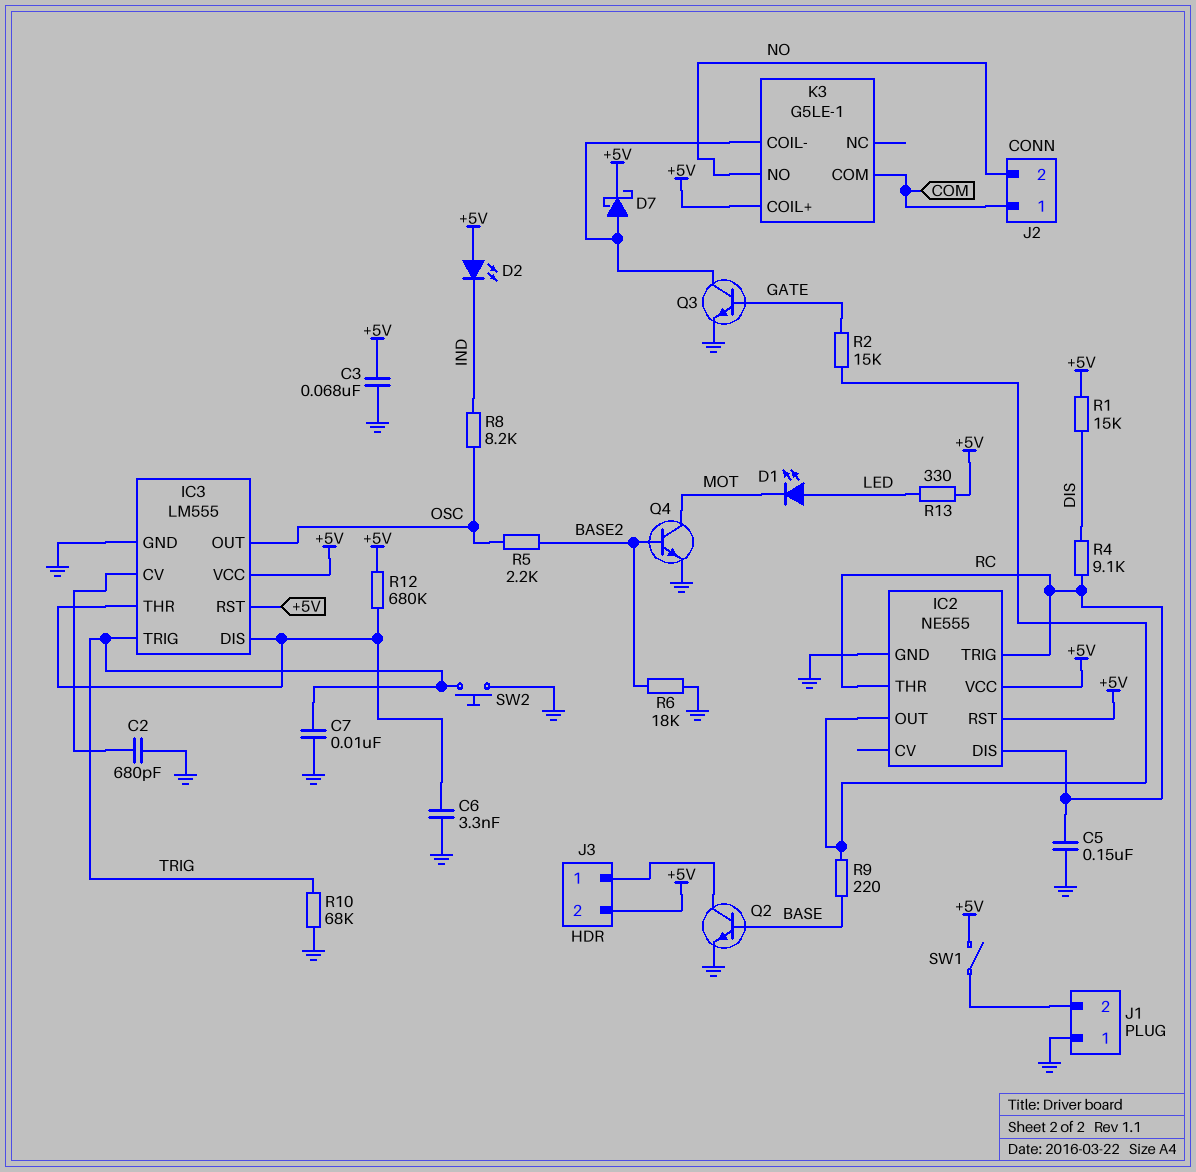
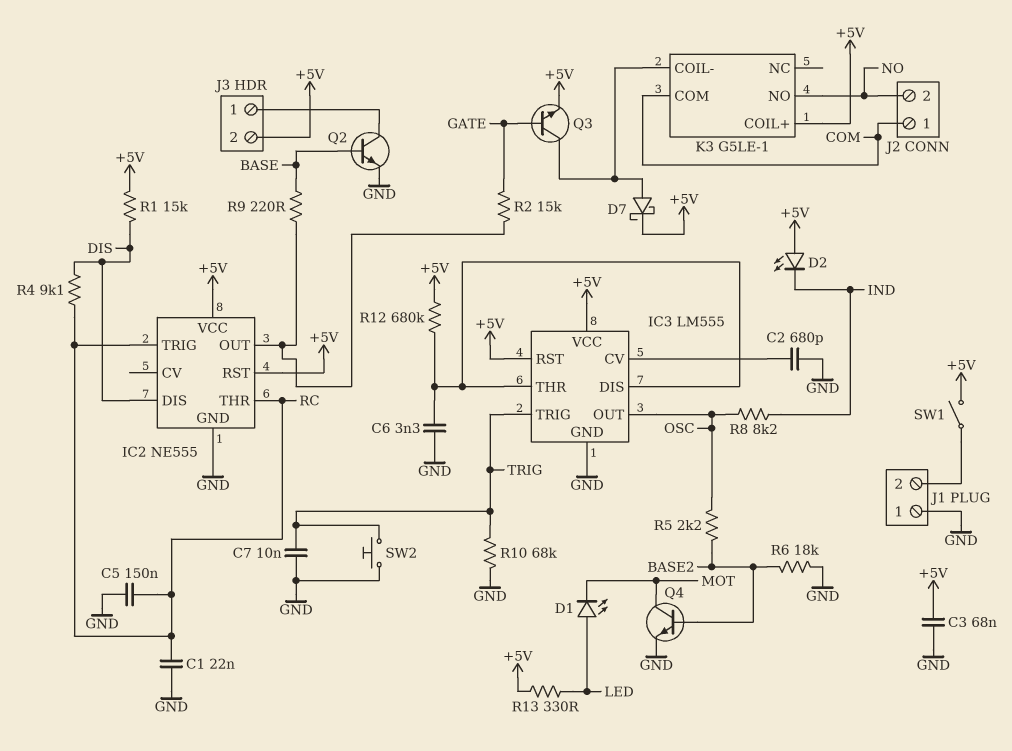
C1: none -> 22nF (GND, RC)
IC2 pin DIS: RC -> DIS
Q3: NPN (B GATE, C K3/COIL-, E GND) -> NPN (B GATE, C K3/COIL-, E +5V)

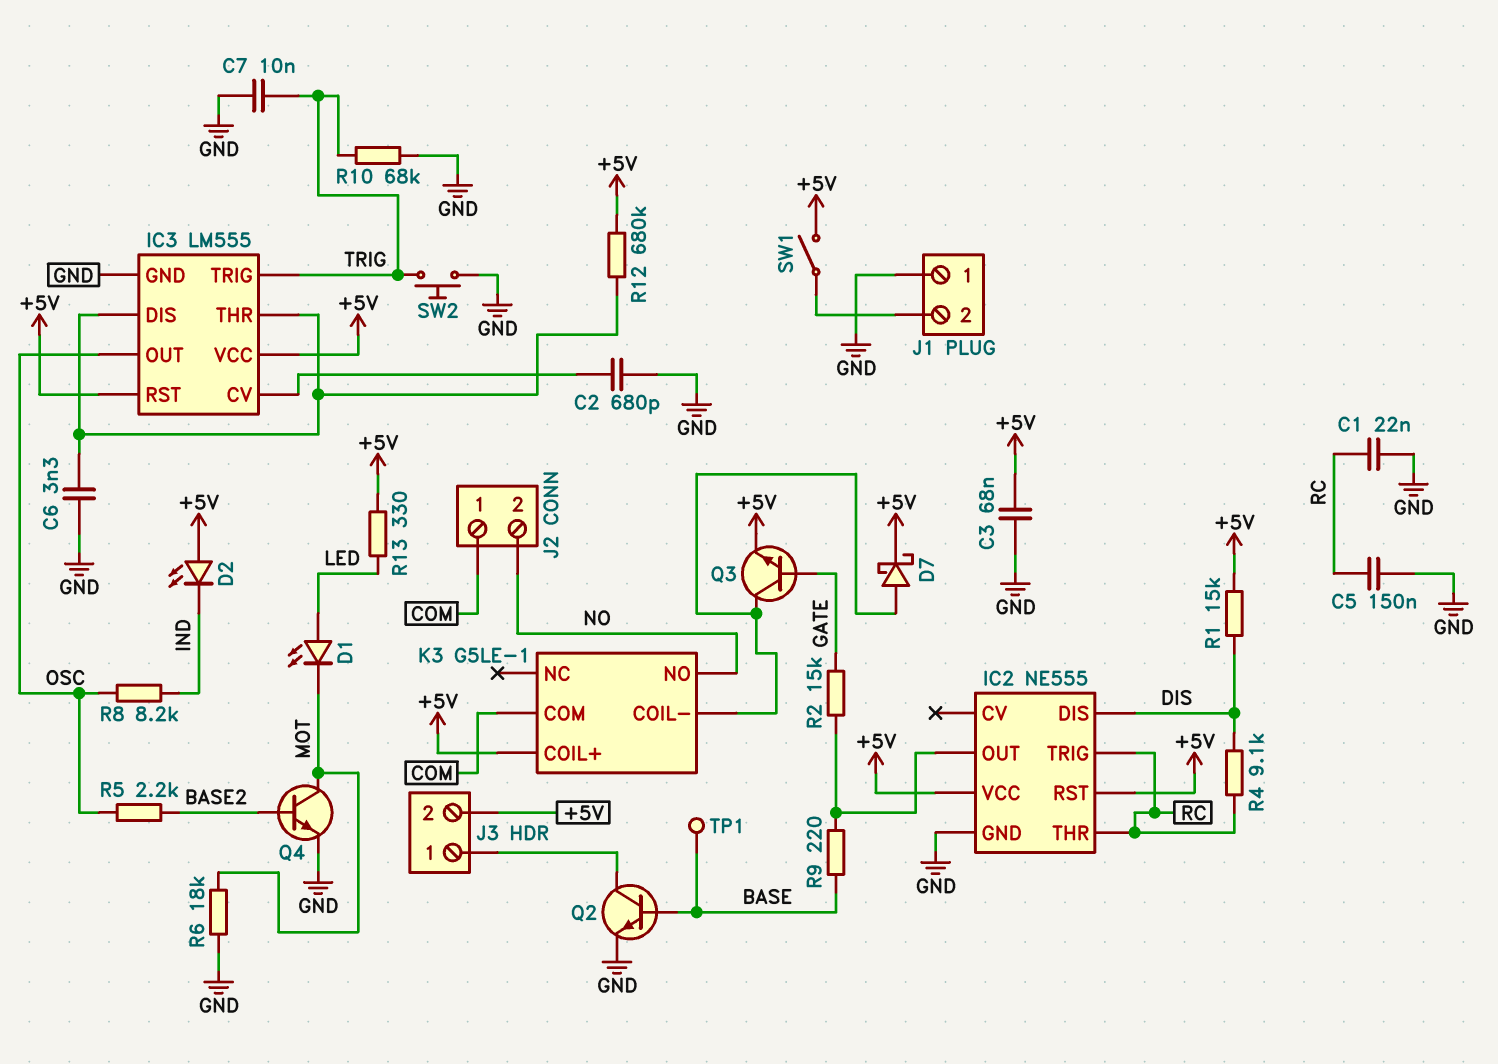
R6: 18k (BASE2, GND) -> 18k (GND, MOT)
TP1: none -> test point (BASE)

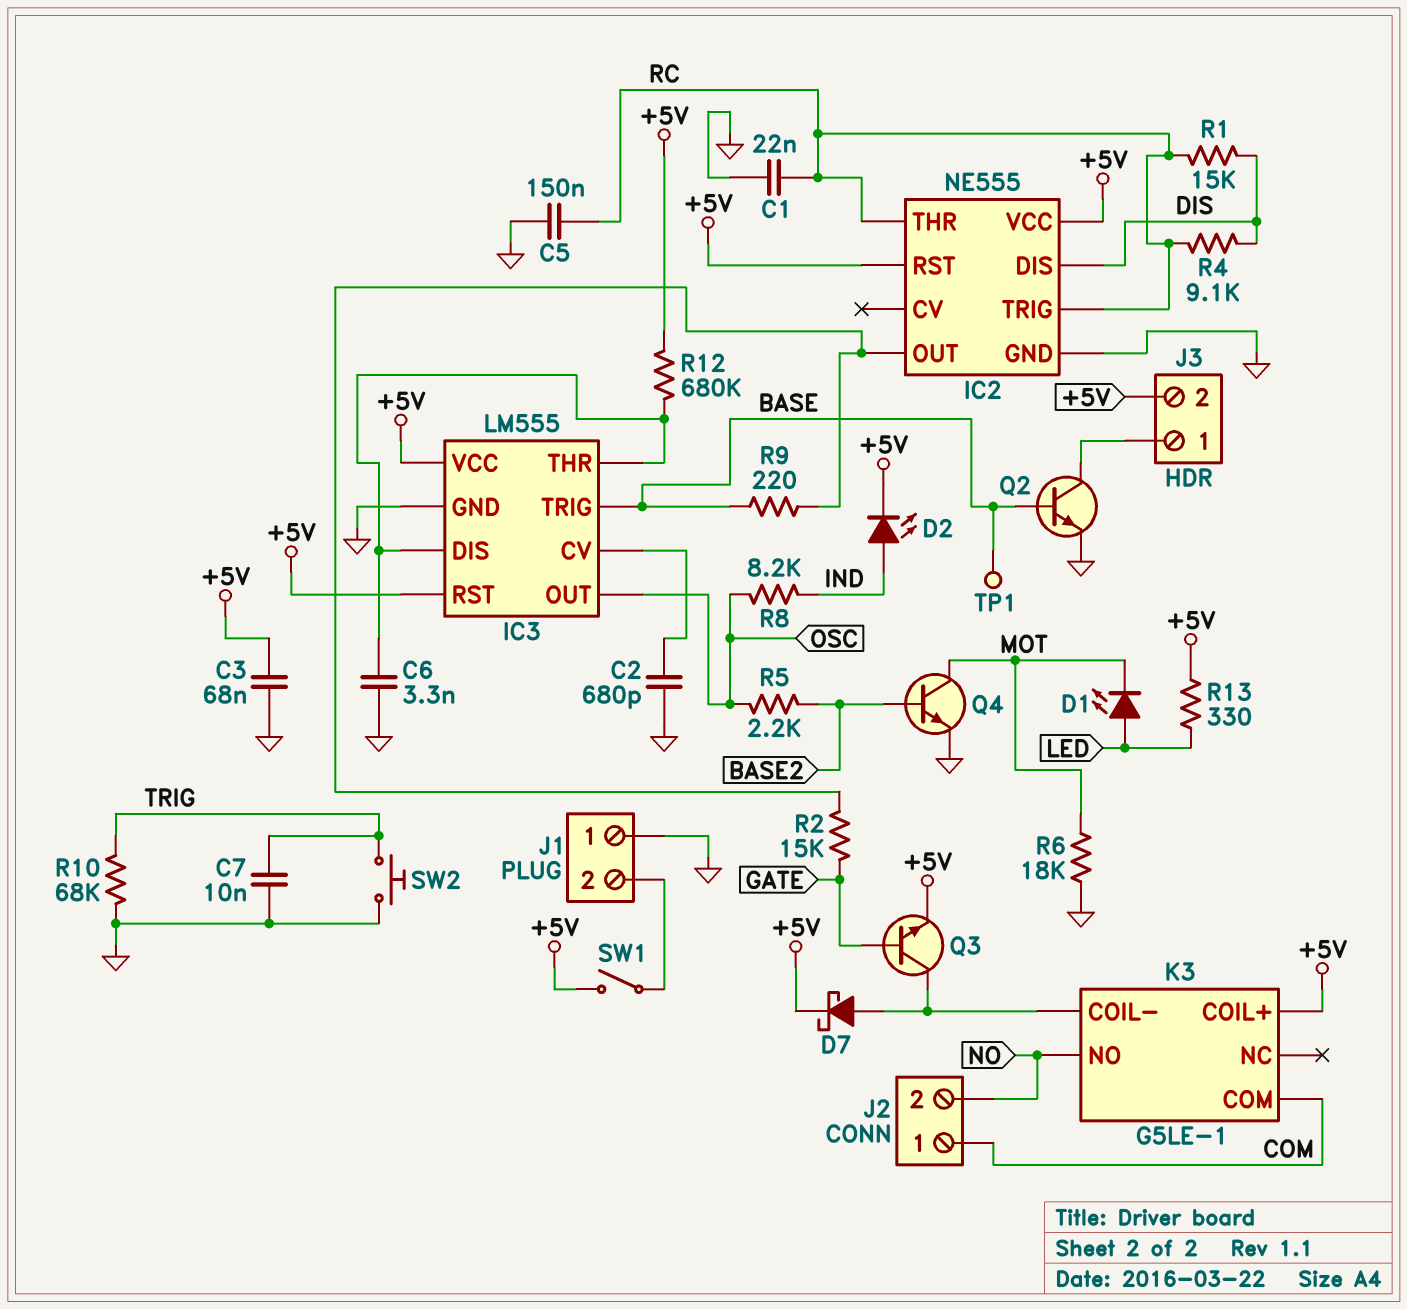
D2: LED (A +5V, K IND) -> LED (A IND, K +5V)
IC3 pin TRIG: TRIG -> BASE
R1: 15k (+5V, DIS) -> 15k (DIS, RC)

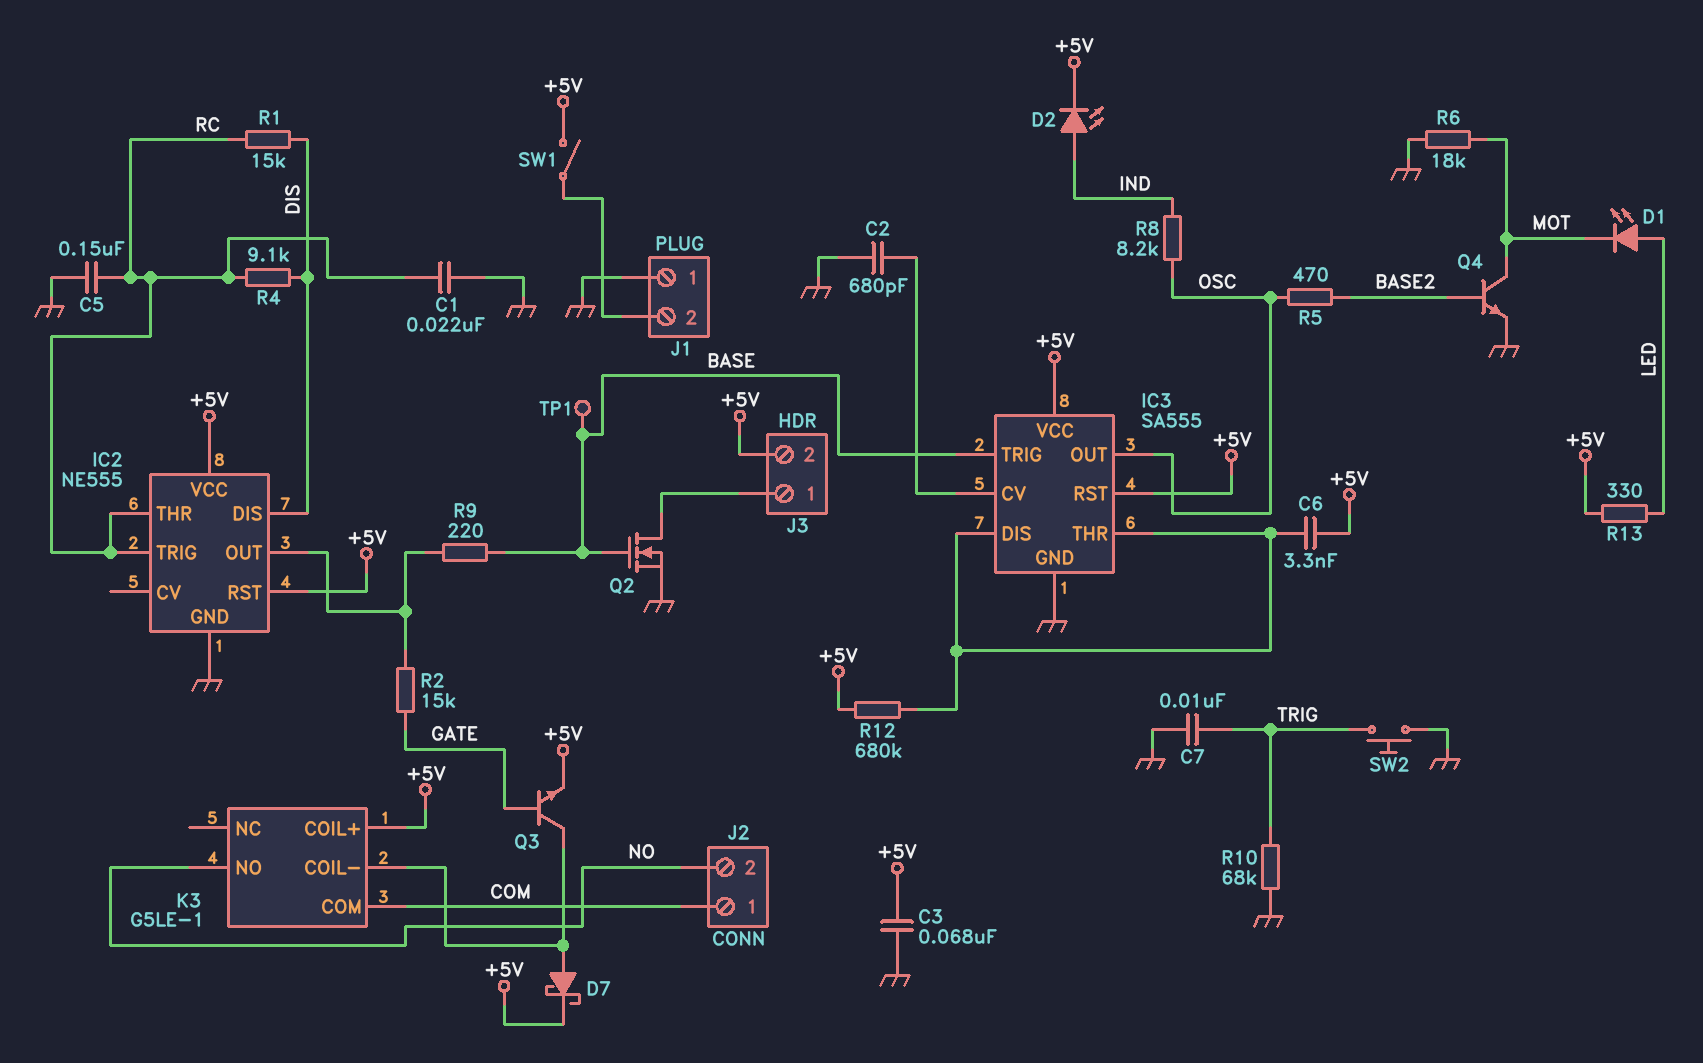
C6: 3.3nF (GND, IC3/DIS) -> 3.3nF (+5V, IC3/DIS)
IC3: LM555 -> SA555
Q2: NPN (B BASE, C J3/1, E GND) -> NMOS (G BASE, D J3/1, S GND)
R5: 2.2k (BASE2, OSC) -> 470 (BASE2, OSC)

